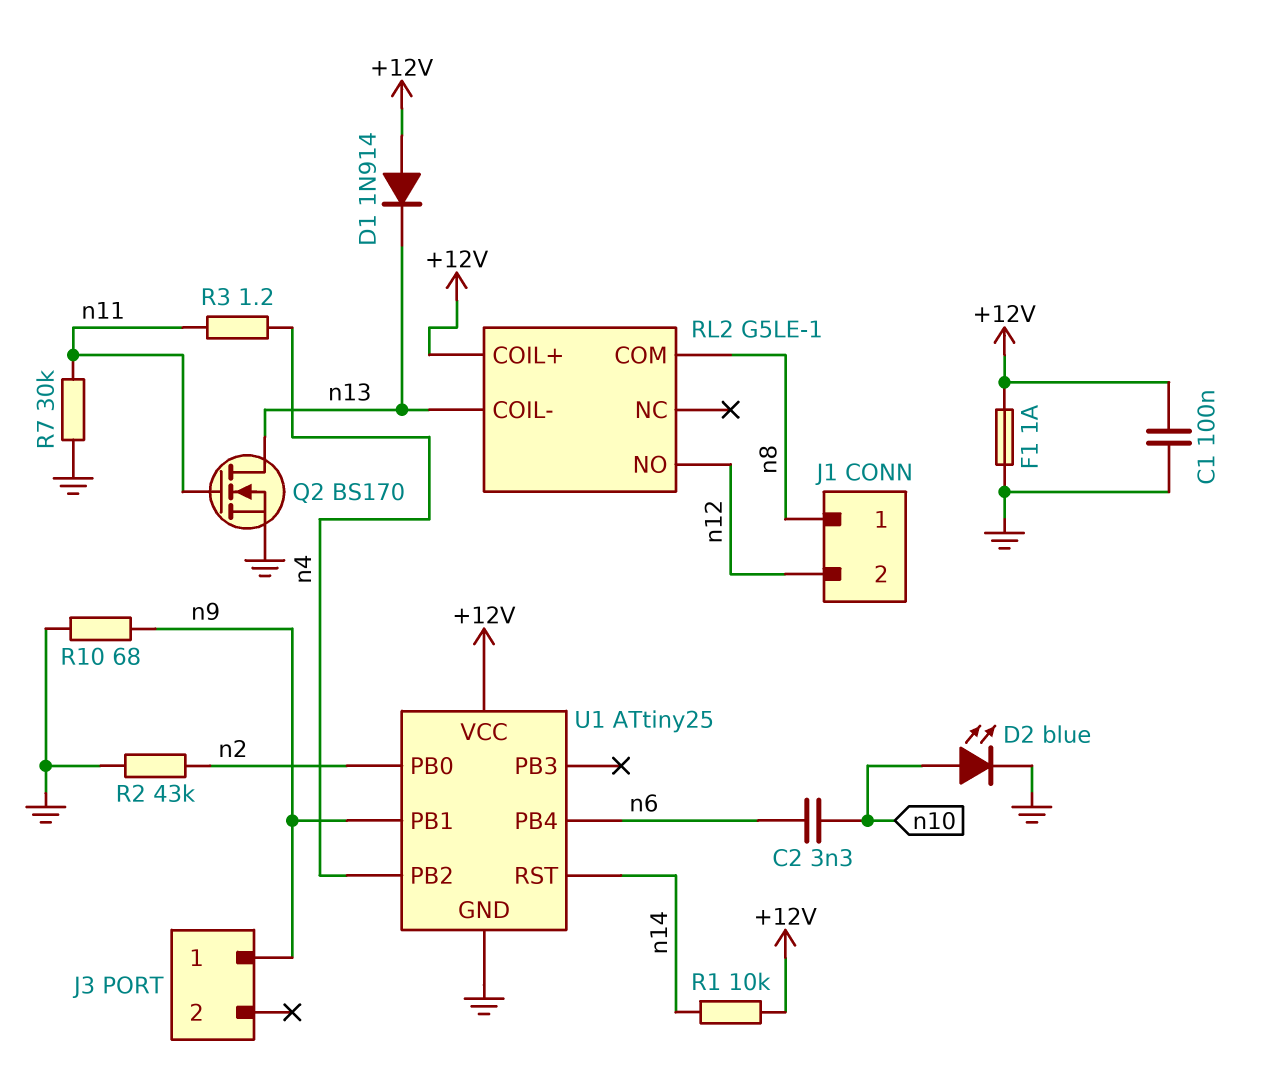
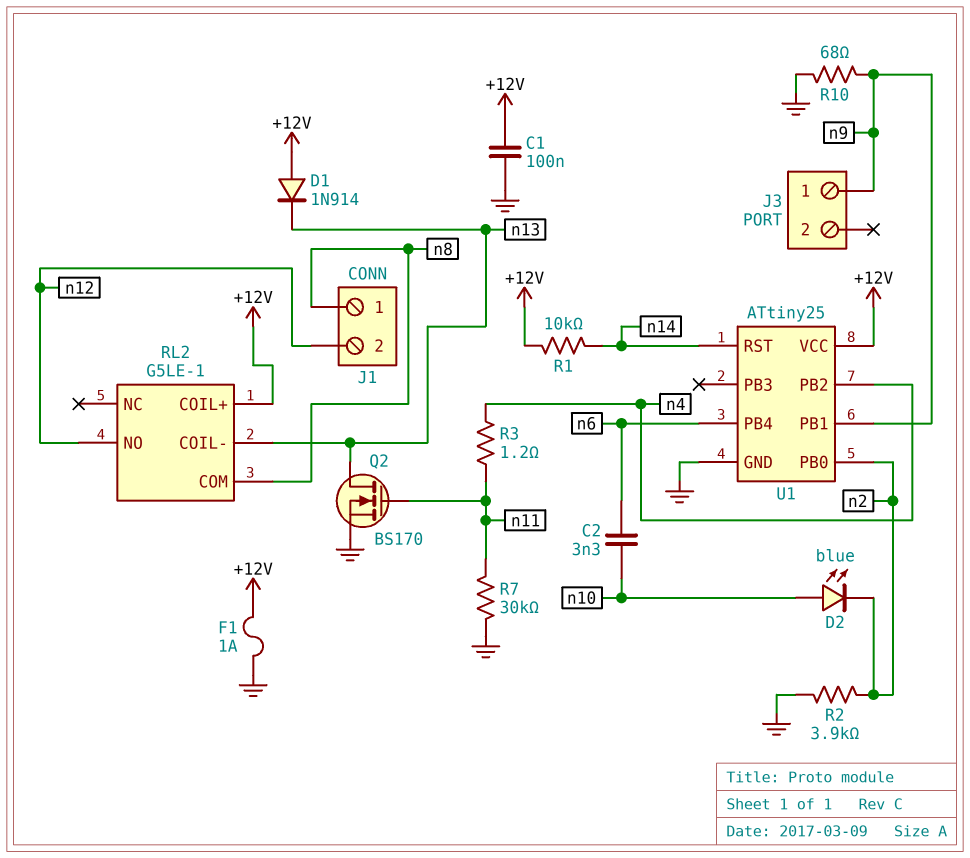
D2: LED blue (A n10, K GND) -> LED blue (A n10, K n2)
R2: 43k (GND, n2) -> 3.9k (GND, n2)

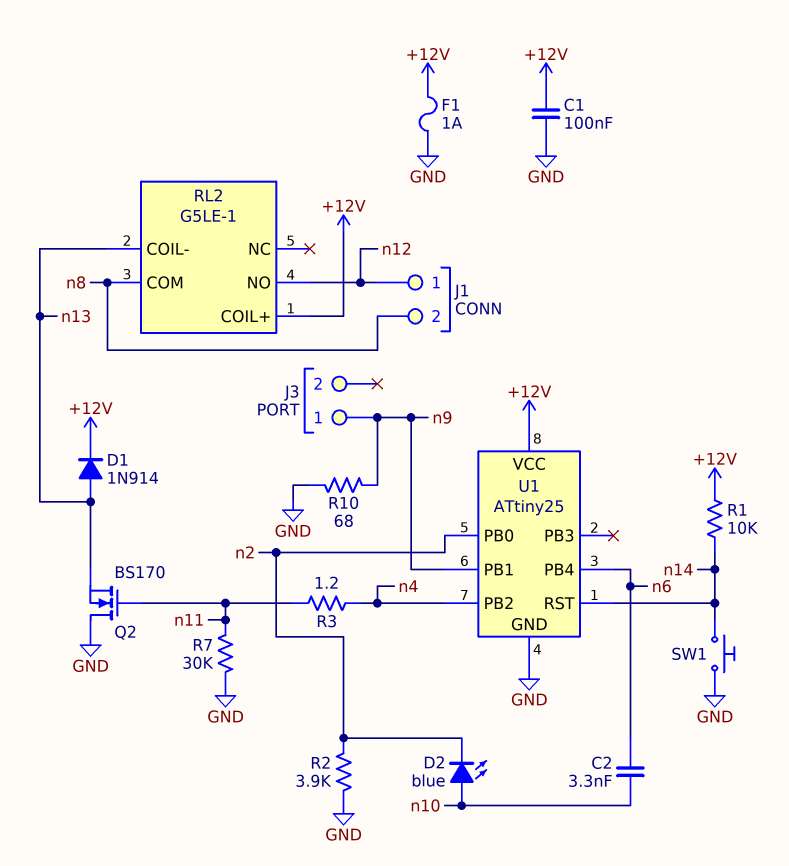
D1: diode 1N914 (A +12V, K n13) -> diode 1N914 (A n13, K +12V)
J1 pin 1: n8 -> n12
J1 pin 2: n12 -> n8
Q2: NMOS BS170 (G n11, D n13, S GND) -> NMOS BS170 (G n11, D GND, S n13)
SW1: none -> button (GND, n14)

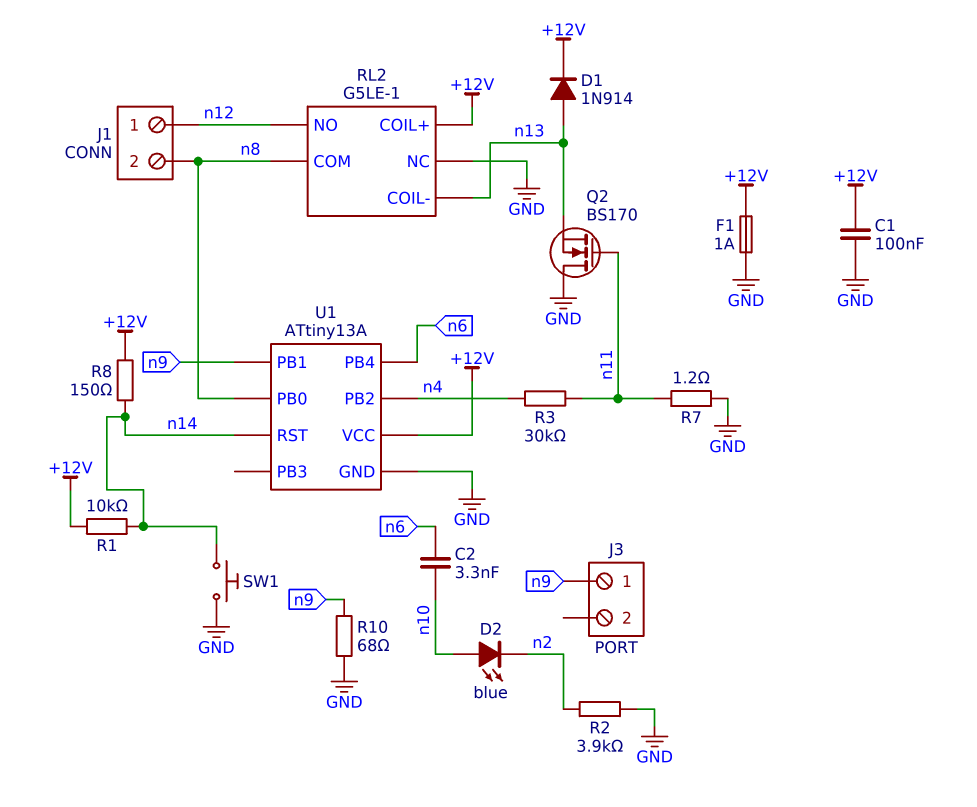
R3: 1.2 (n4, n11) -> 30k (n4, n11)
R7: 30k (GND, n11) -> 1.2 (GND, n11)
R8: none -> 150 (+12V, n14)
RL2 pin NC: none -> GND
U1: ATtiny25 -> ATtiny13A
U1 pin PB0: n2 -> n8

